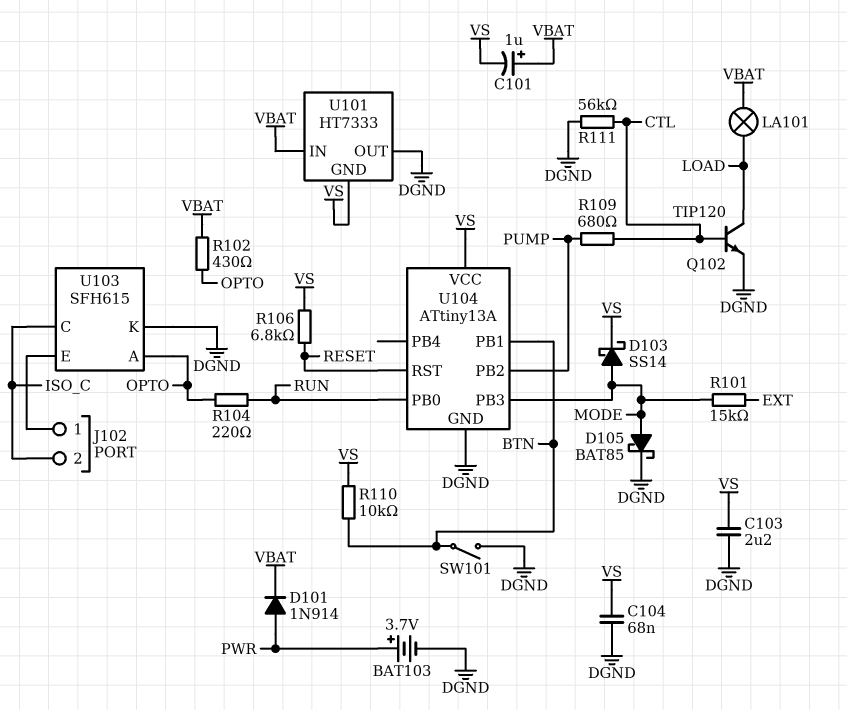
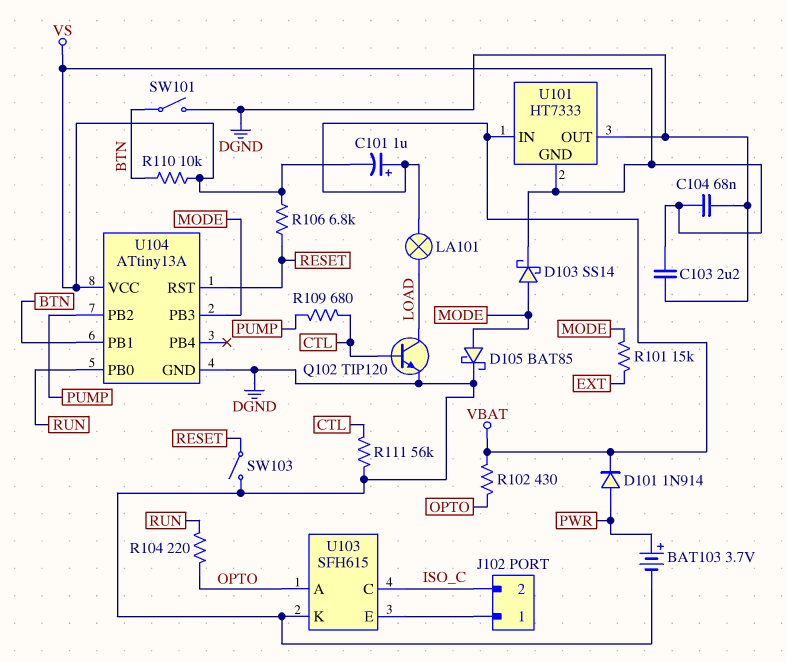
SW103: none -> switch (DGND, RESET)

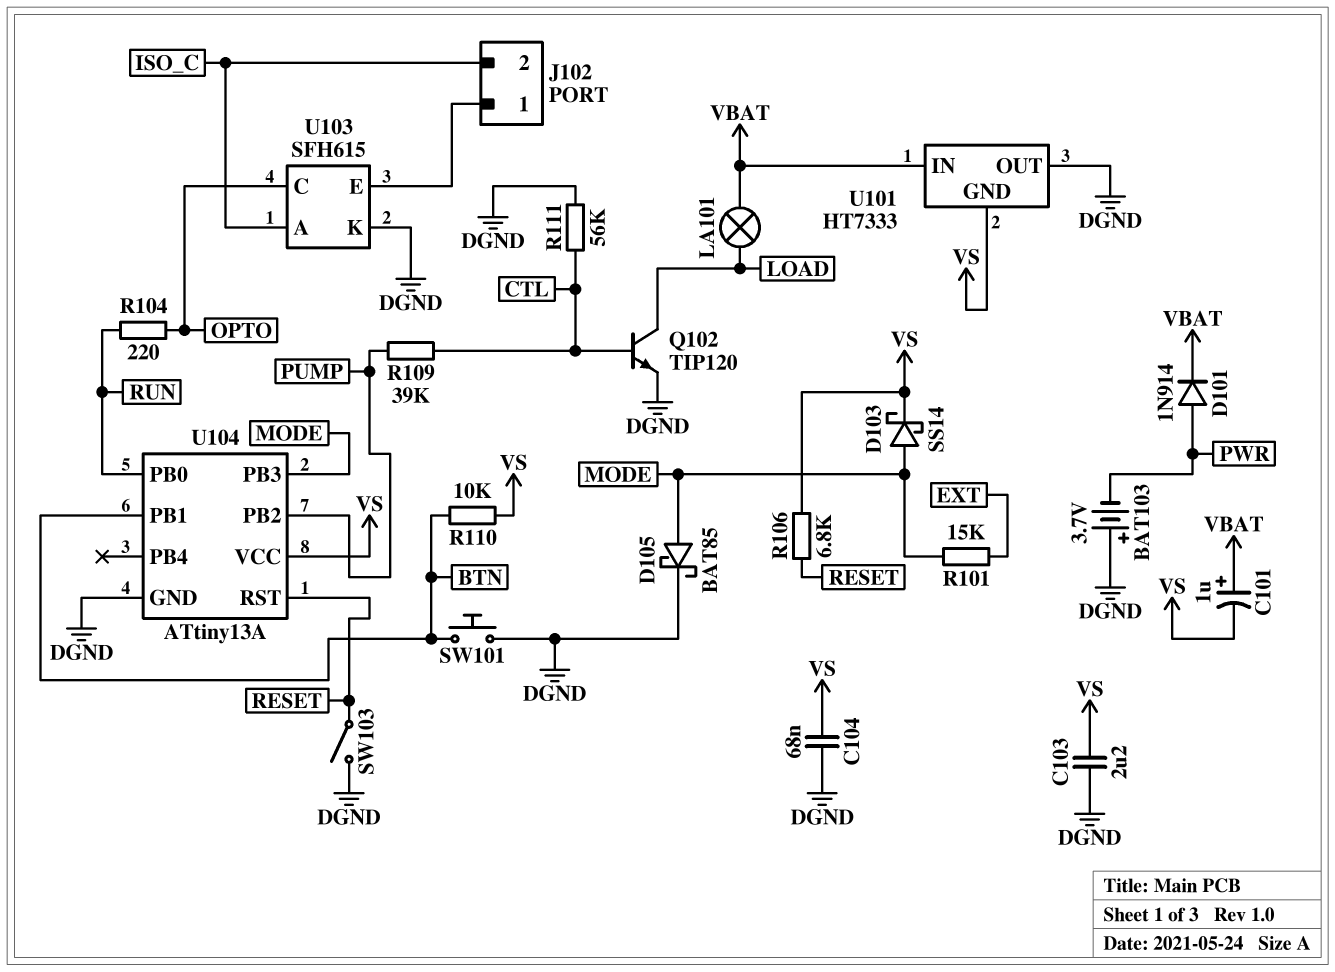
BAT103: 3.7V (plus PWR, minus DGND) -> 3.7V (plus DGND, minus PWR)
R102: 430 (OPTO, VBAT) -> none
R109: 680 (CTL, PUMP) -> 39k (CTL, PUMP)
SW101: switch (BTN, DGND) -> button (BTN, DGND)
U103 pin A: OPTO -> ISO_C
U103 pin C: ISO_C -> OPTO

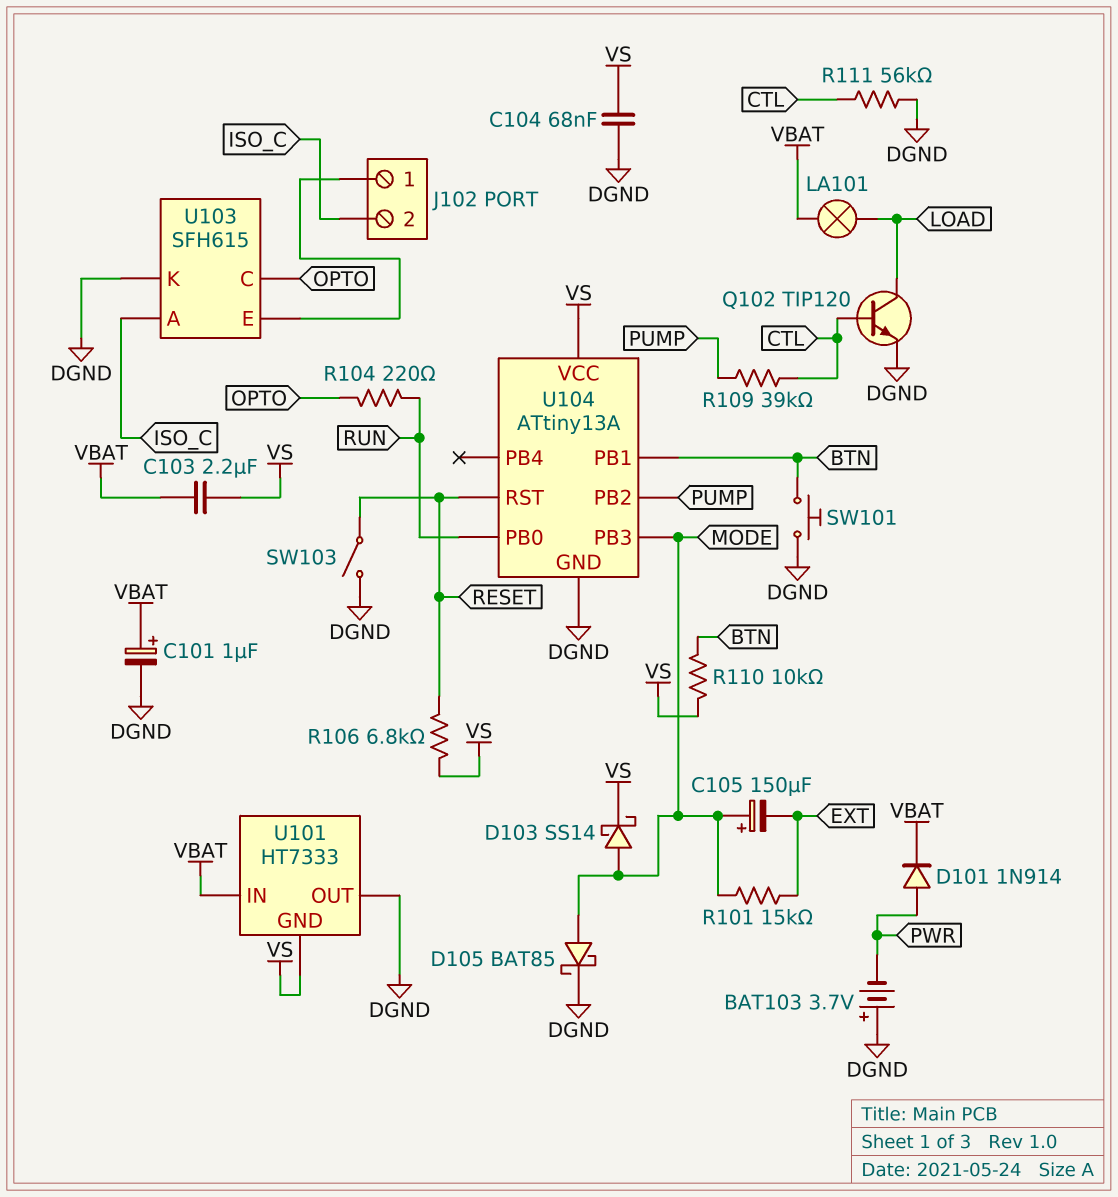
C101: 1uF (plus VBAT, minus VS) -> 1uF (plus VBAT, minus DGND)
C103: 2.2uF (DGND, VS) -> 2.2uF (VBAT, VS)
C105: none -> 150uF (plus MODE, minus EXT)

